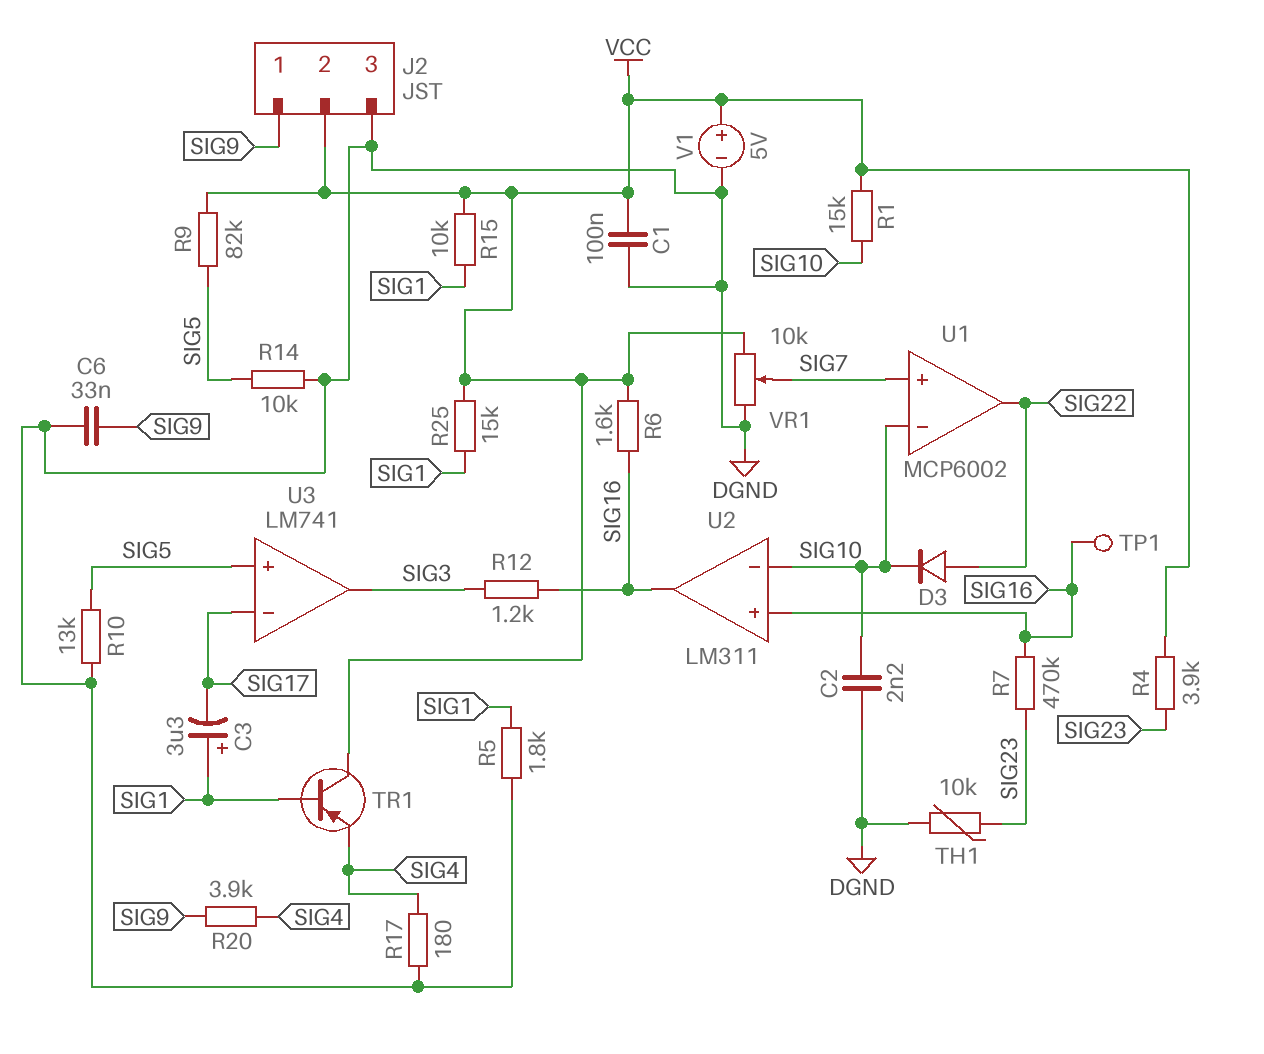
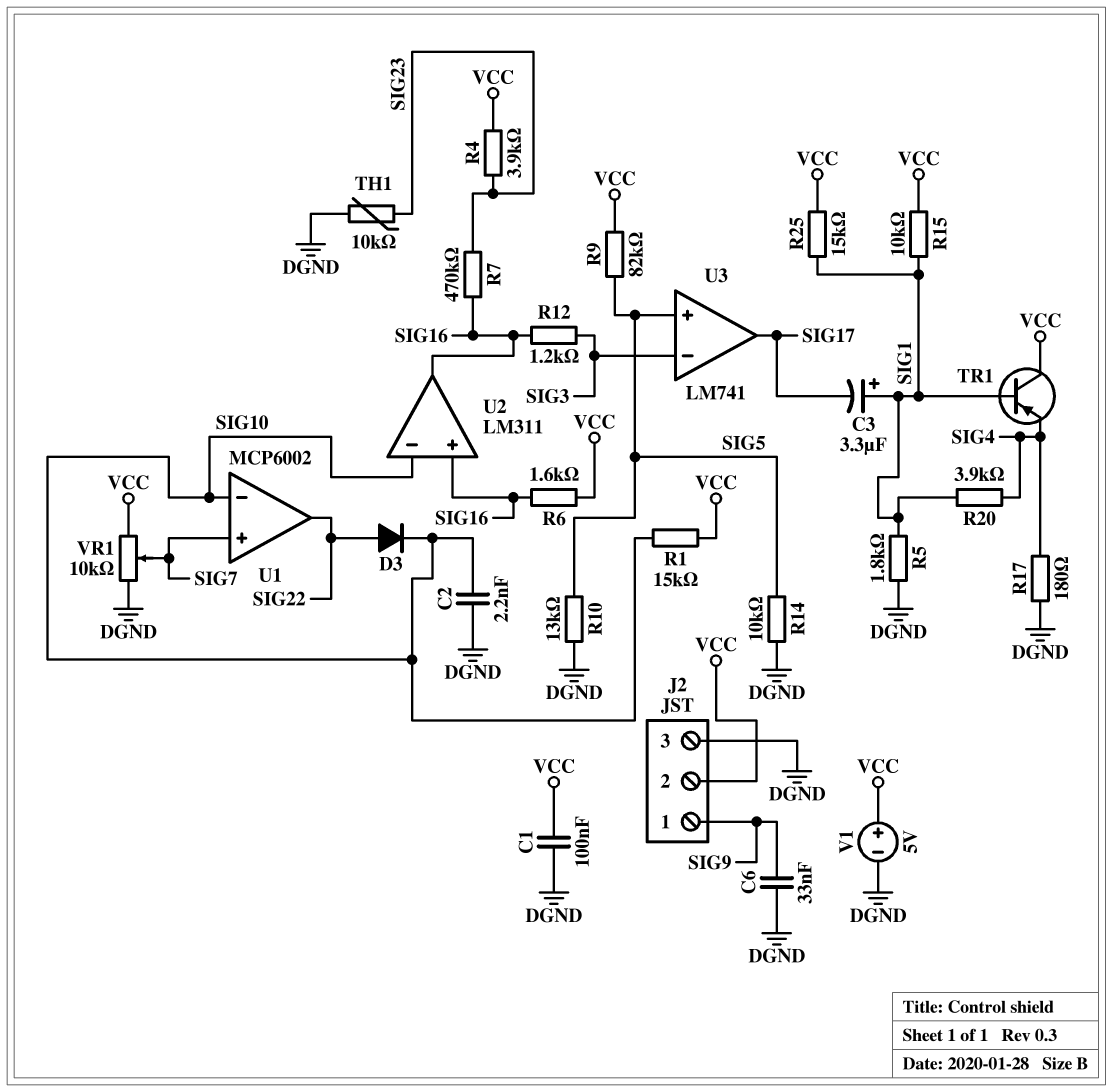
R20: 3.9k (SIG4, SIG9) -> 3.9k (SIG1, SIG4)
TP1: test point (SIG16) -> none
U3 pin in-: SIG17 -> SIG3
U3 pin out: SIG3 -> SIG17

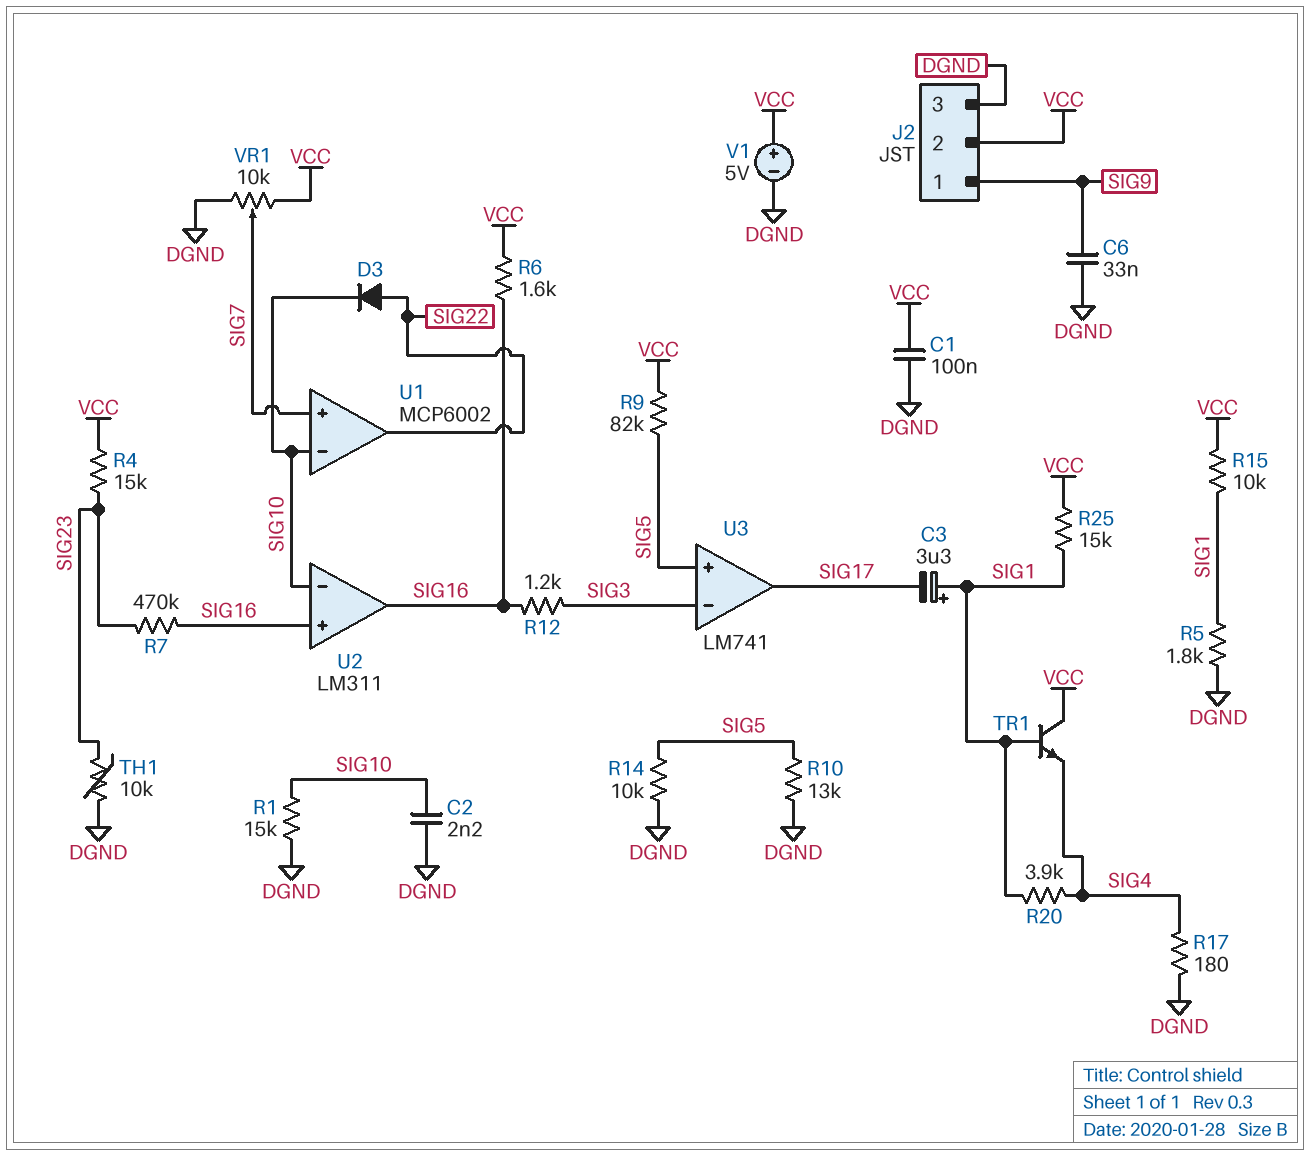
R1: 15k (SIG10, VCC) -> 15k (DGND, SIG10)
R4: 3.9k (SIG23, VCC) -> 15k (SIG23, VCC)
TR1: PNP (B SIG1, C VCC, E SIG4) -> NPN (B SIG1, C VCC, E SIG4)

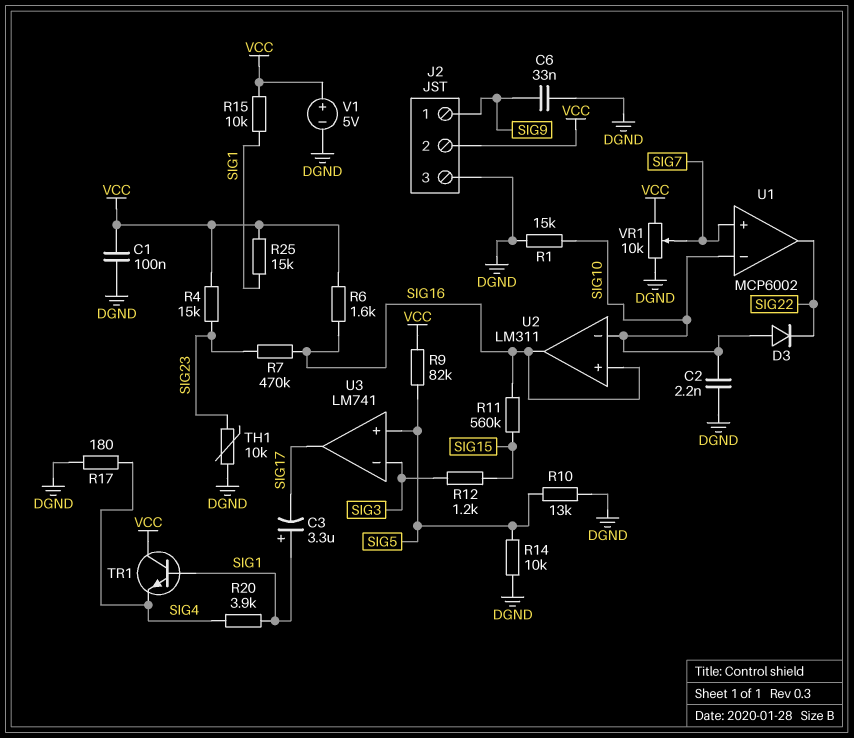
D3: diode (A SIG22, K SIG10) -> diode (A SIG10, K SIG22)
R5: 1.8k (DGND, SIG1) -> none
R11: none -> 560k (SIG15, SIG16)
R12: 1.2k (SIG3, SIG16) -> 1.2k (SIG3, SIG15)

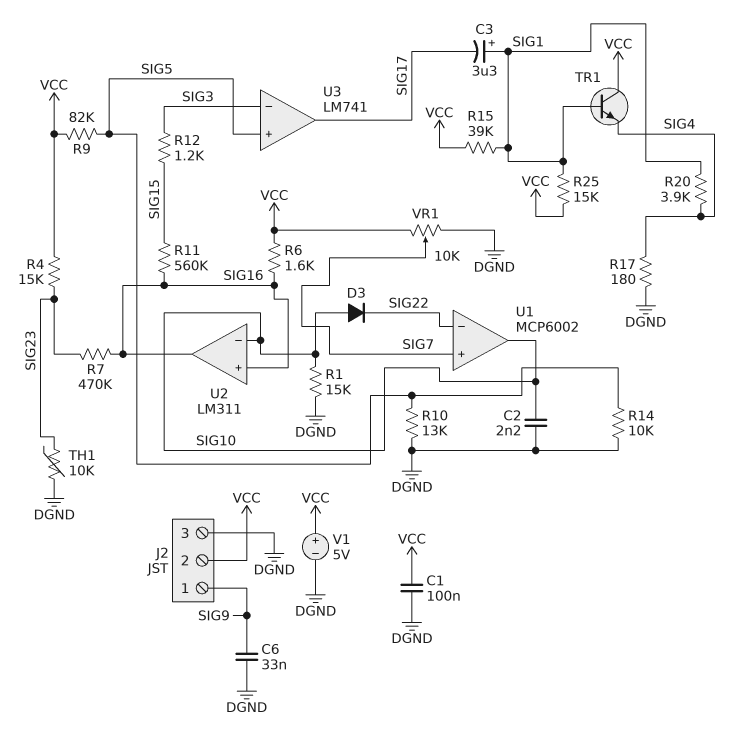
R15: 10k (SIG1, VCC) -> 39k (SIG1, VCC)
U1 pin in-: SIG10 -> SIG22
U1 pin out: SIG22 -> SIG10

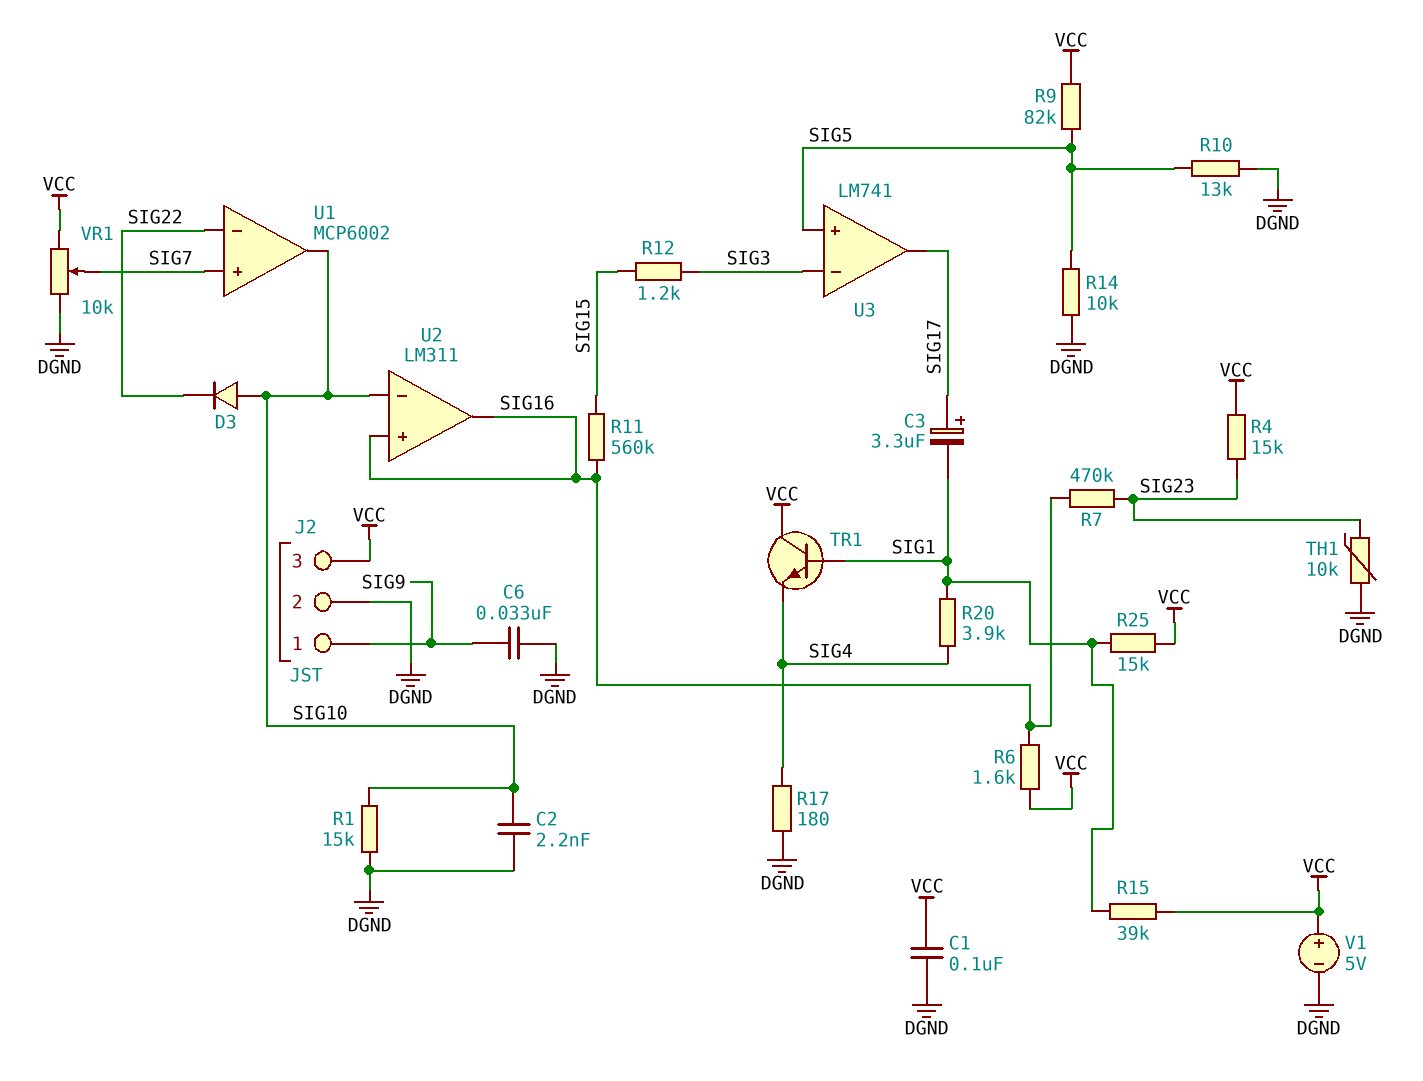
C3: 3.3uF (plus SIG1, minus SIG17) -> 3.3uF (plus SIG17, minus SIG1)
J2 pin 2: VCC -> DGND
J2 pin 3: DGND -> VCC

